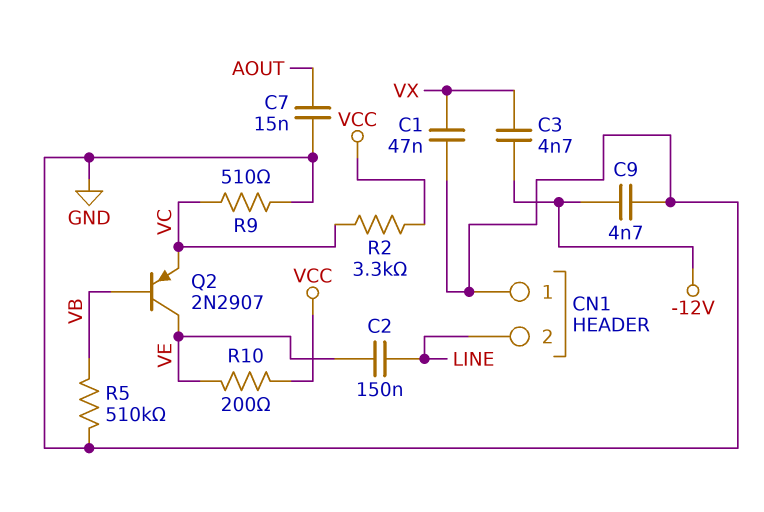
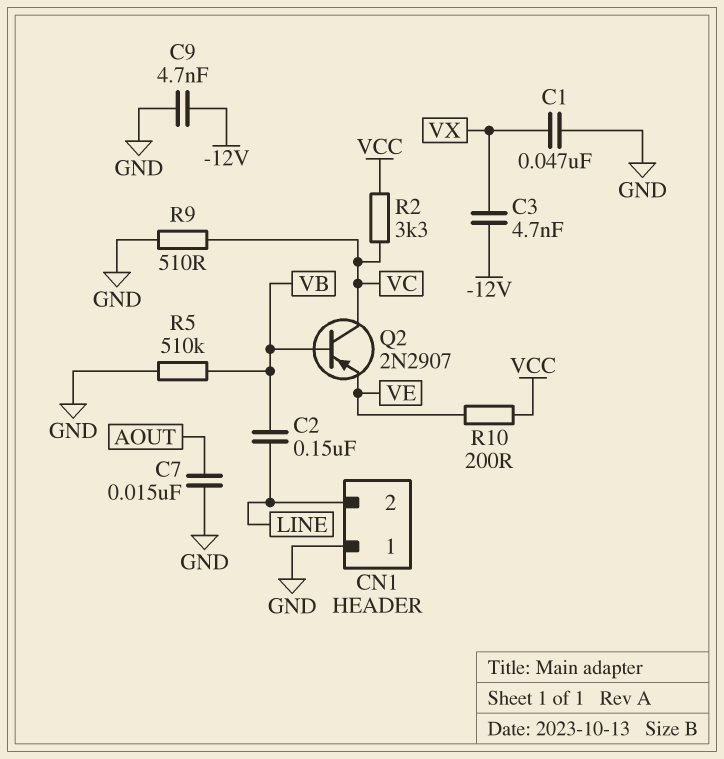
C2: 150nF (LINE, VE) -> 150nF (LINE, VB)
Q2: PNP 2N2907 (B VB, C VE, E VC) -> PNP 2N2907 (B VB, C VC, E VE)

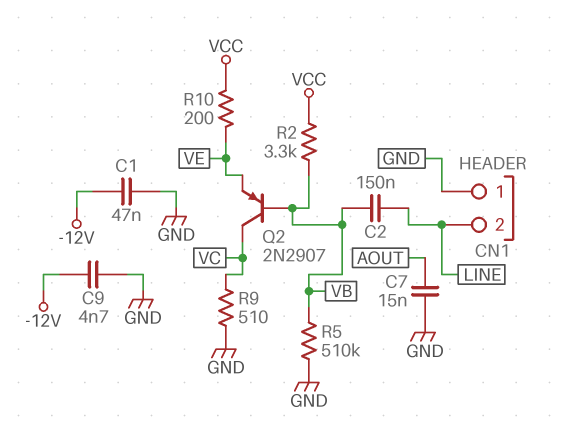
C1: 47nF (GND, VX) -> 47nF (-12V, GND)
C3: 4.7nF (-12V, VX) -> none
R2: 3.3k (VC, VCC) -> 3.3k (VB, VCC)

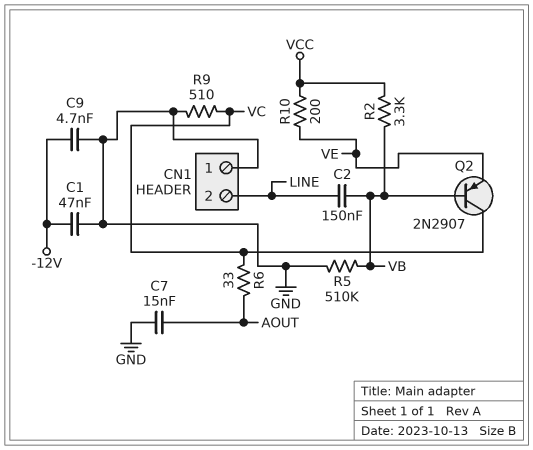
R6: none -> 33 (AOUT, VC)

